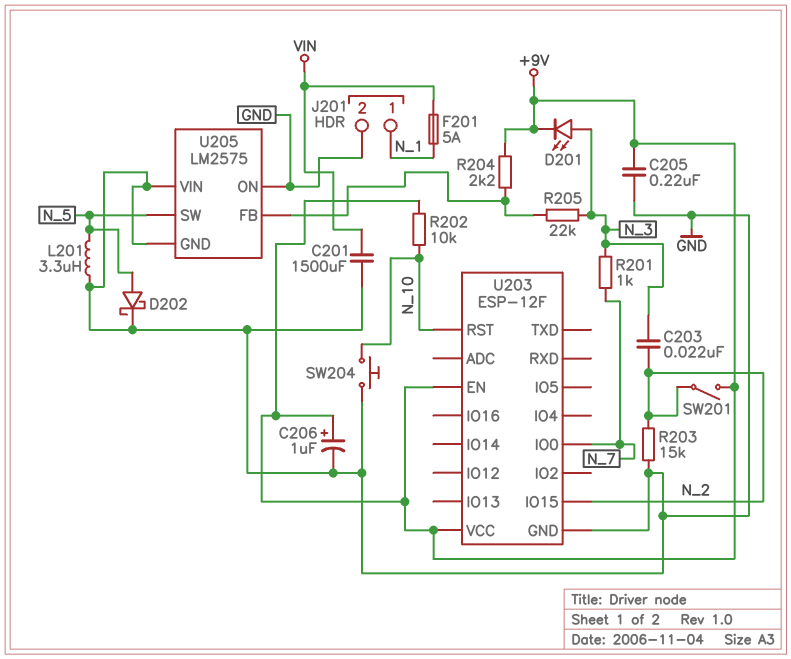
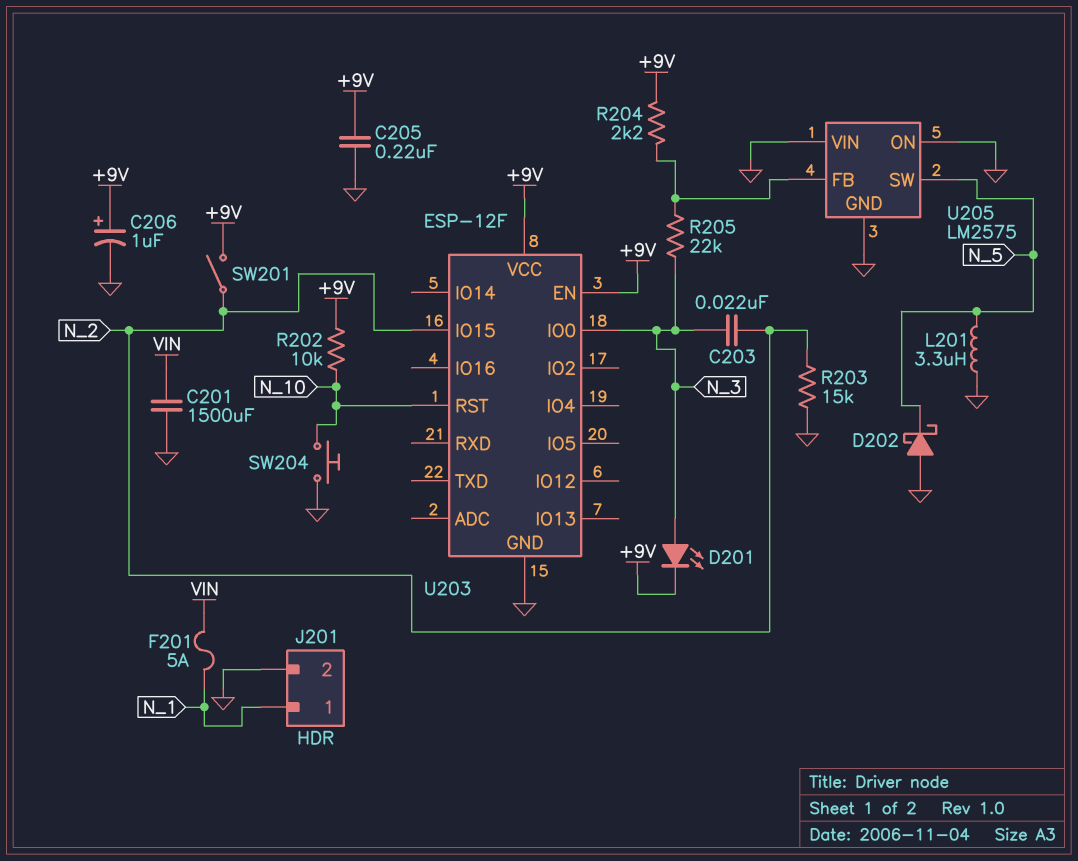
D202: schottky (A N_5, K GND) -> schottky (A GND, K N_5)
R201: 1k (N_3, N_7) -> none
U203 pin IO0: N_7 -> N_3

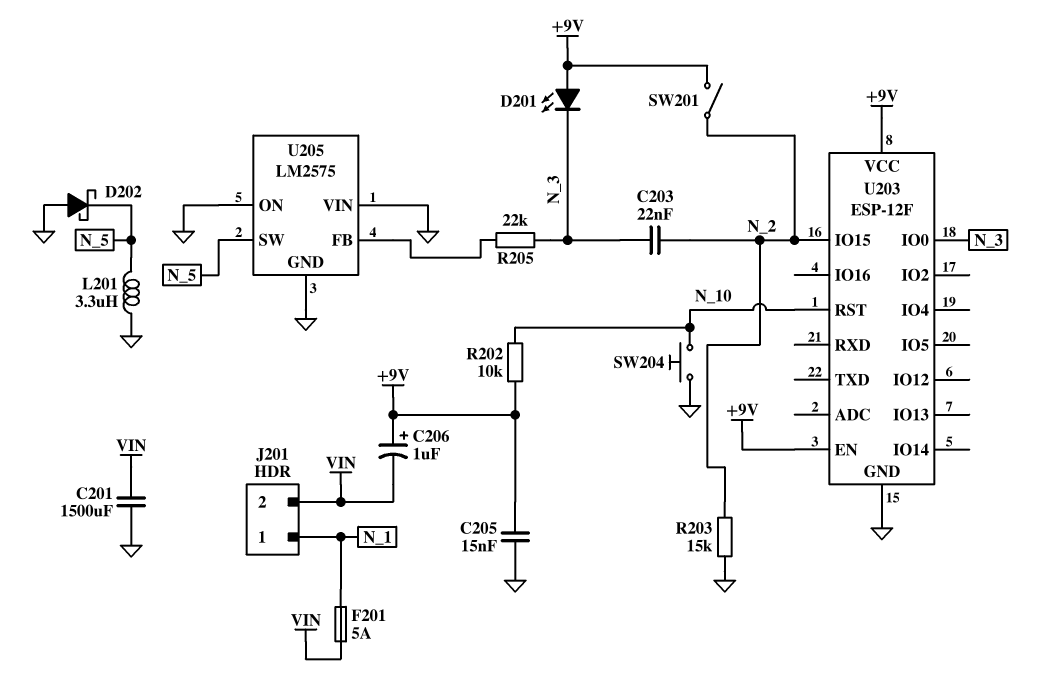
C205: 220nF (+9V, GND) -> 15nF (+9V, GND)
C206: 1uF (plus +9V, minus GND) -> 1uF (plus +9V, minus VIN)
D201: LED (A N_3, K +9V) -> LED (A +9V, K N_3)
J201 pin 2: GND -> VIN
R204: 2.2k (+9V, U205/FB) -> none

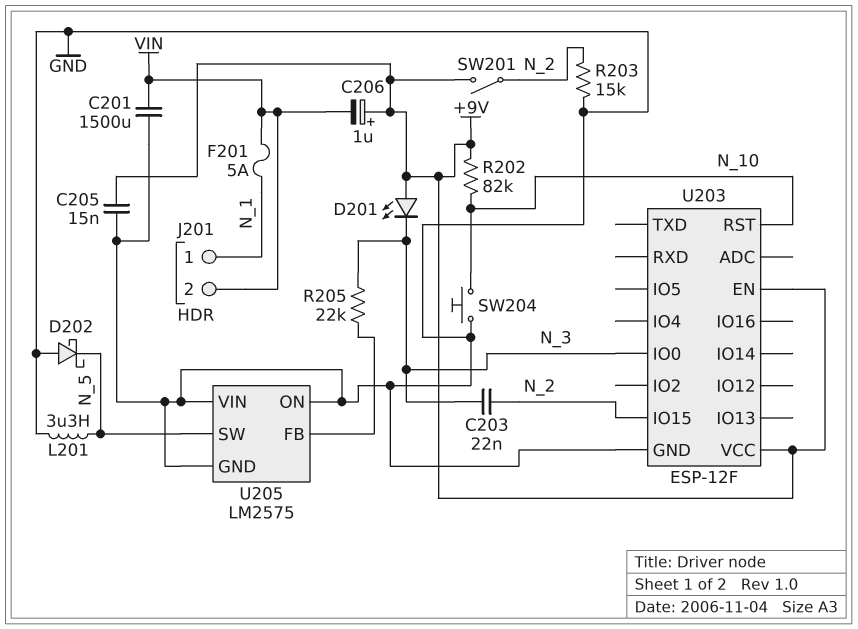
R202: 10k (+9V, N_10) -> 82k (+9V, N_10)

